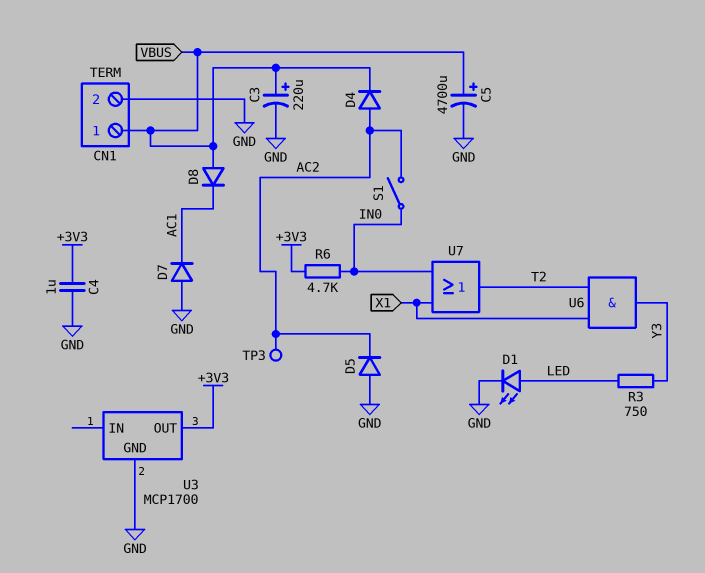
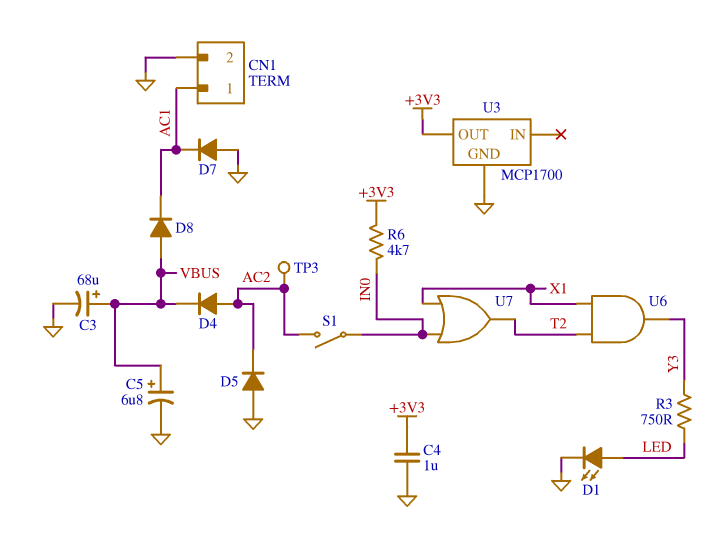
C3: 220uF (plus VBUS, minus GND) -> 68uF (plus VBUS, minus GND)
C5: 4700uF (plus VBUS, minus GND) -> 6.8uF (plus VBUS, minus GND)
CN1 pin 1: VBUS -> AC1

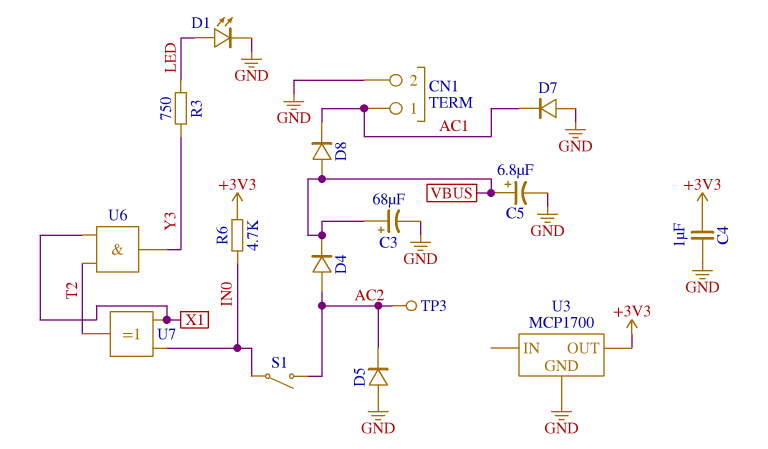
U7: OR (in IN0, in X1, out T2) -> XOR (in IN0, in X1, out T2)

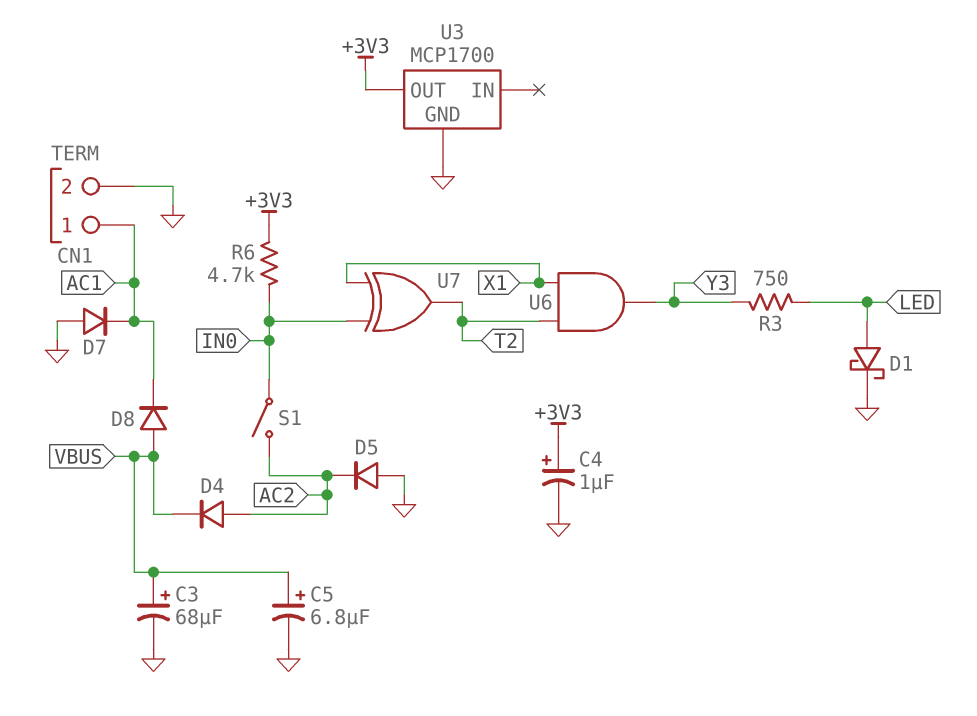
C4: 1uF (+3V3, GND) -> 1uF (plus +3V3, minus GND)
D1: LED (A LED, K GND) -> schottky (A LED, K GND)
TP3: test point (AC2) -> none

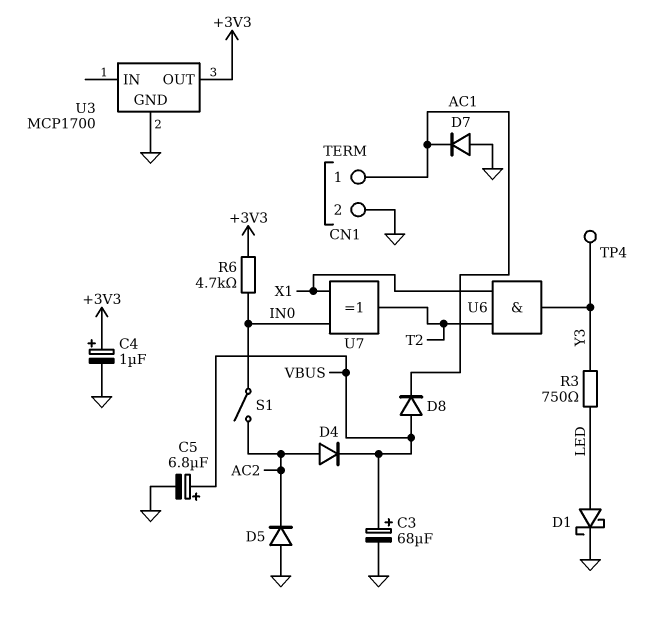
TP4: none -> test point (Y3)

